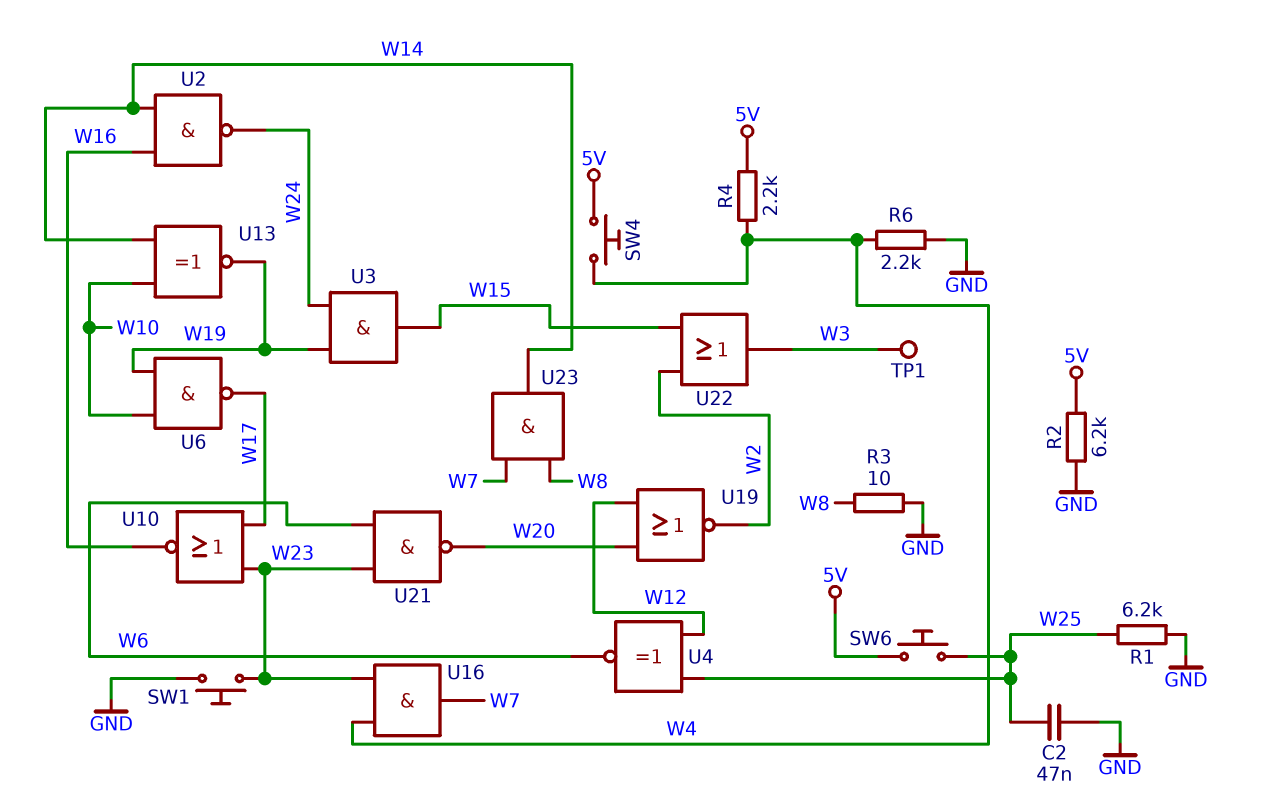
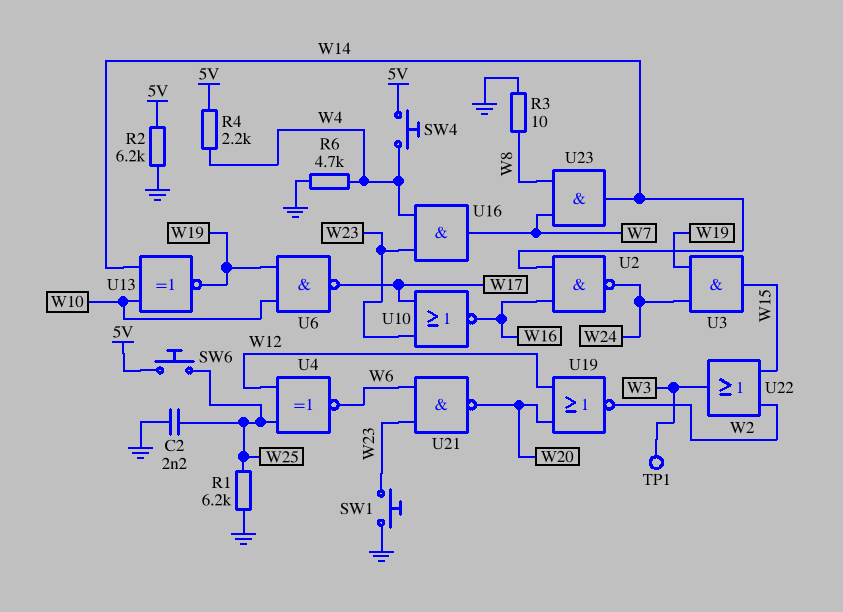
C2: 47nF (GND, W25) -> 2.2nF (GND, W25)
R6: 2.2k (GND, W4) -> 4.7k (GND, W4)

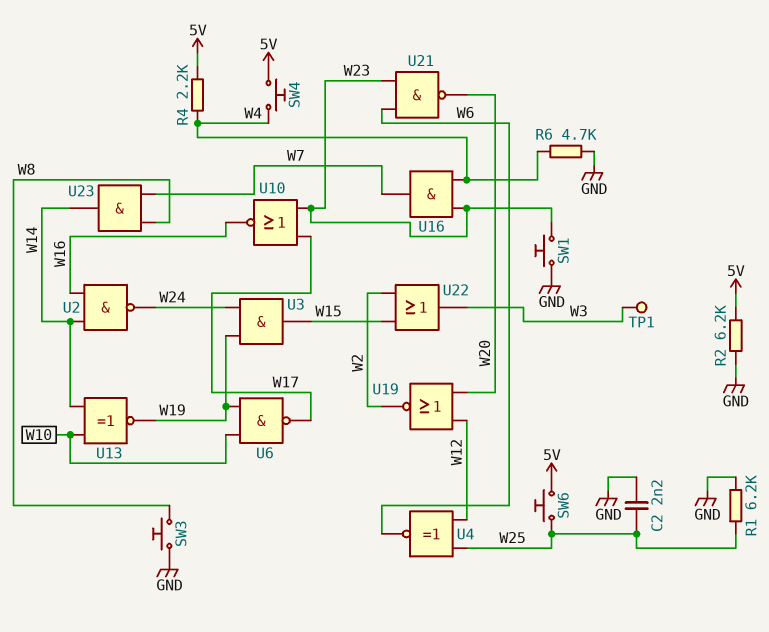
R3: 10 (GND, W8) -> none
SW3: none -> button (GND, W8)

